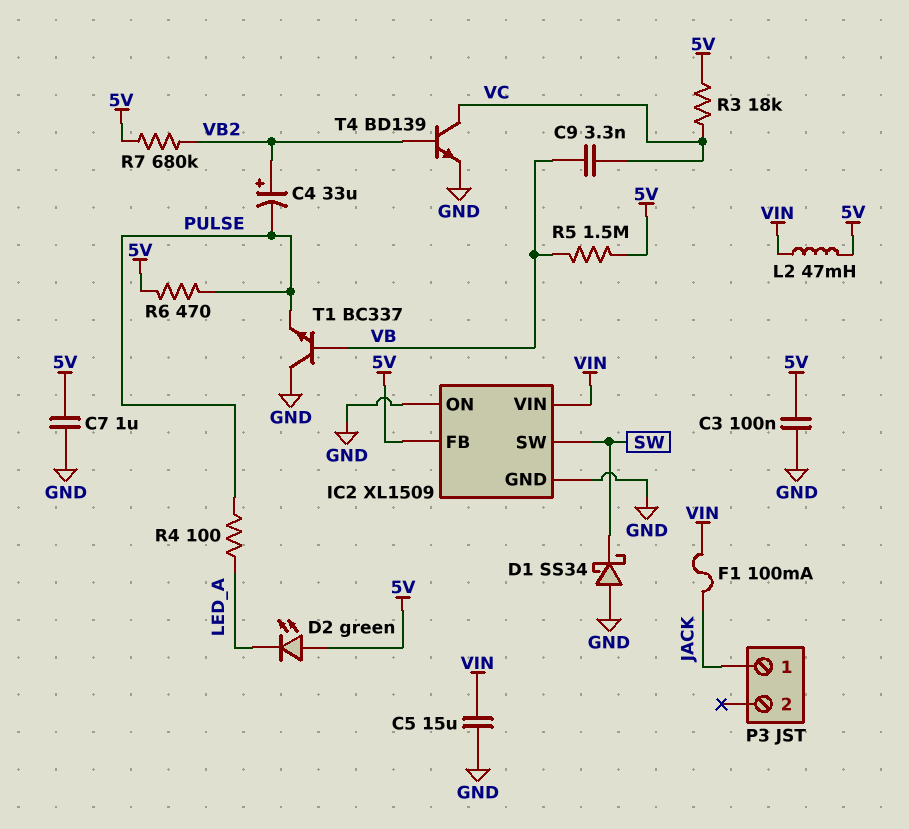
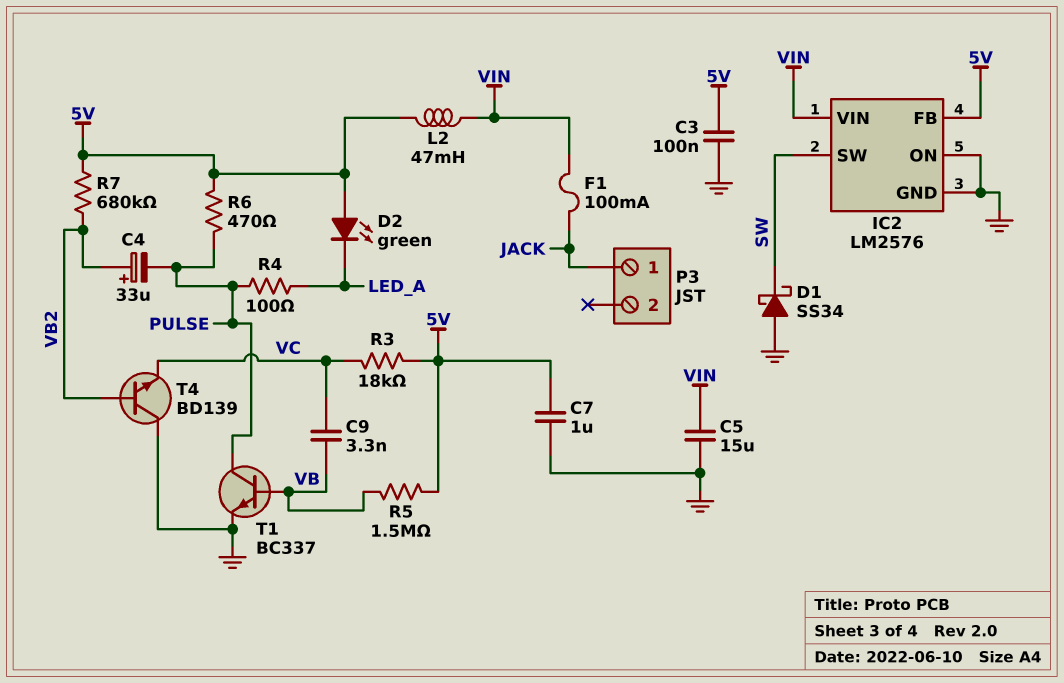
IC2: XL1509 -> LM2576
T1: NPN BC337 (B VB, C GND, E PULSE) -> NPN BC337 (B VB, C PULSE, E GND)
T4: NPN BD139 (B VB2, C VC, E GND) -> NPN BD139 (B VB2, C GND, E VC)

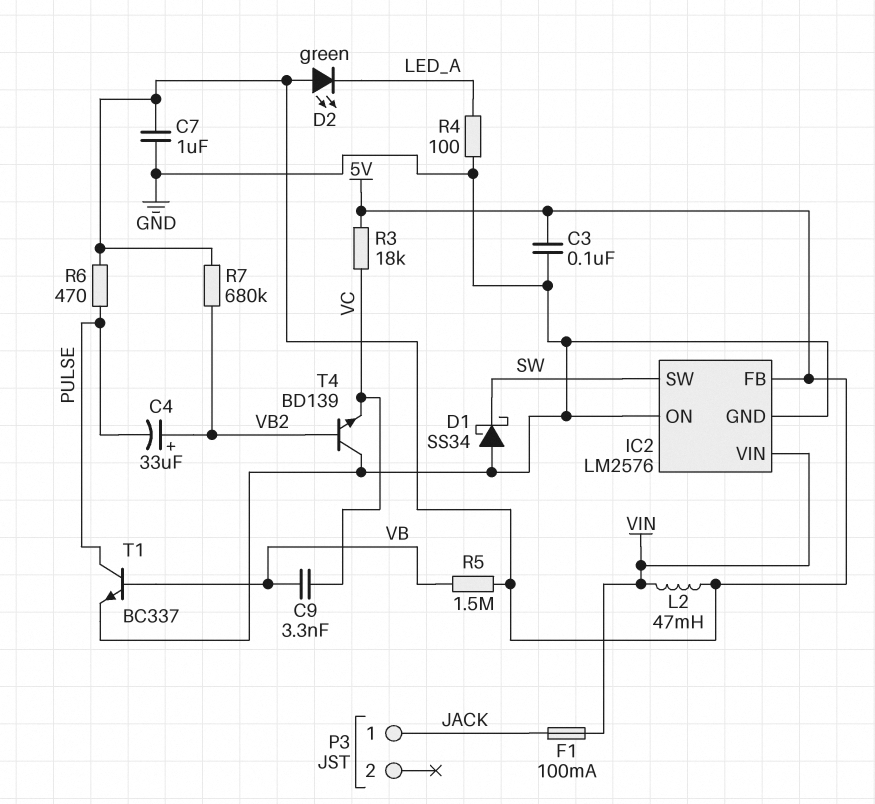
C5: 15uF (GND, VIN) -> none
R4: 100 (LED_A, PULSE) -> 100 (GND, LED_A)

